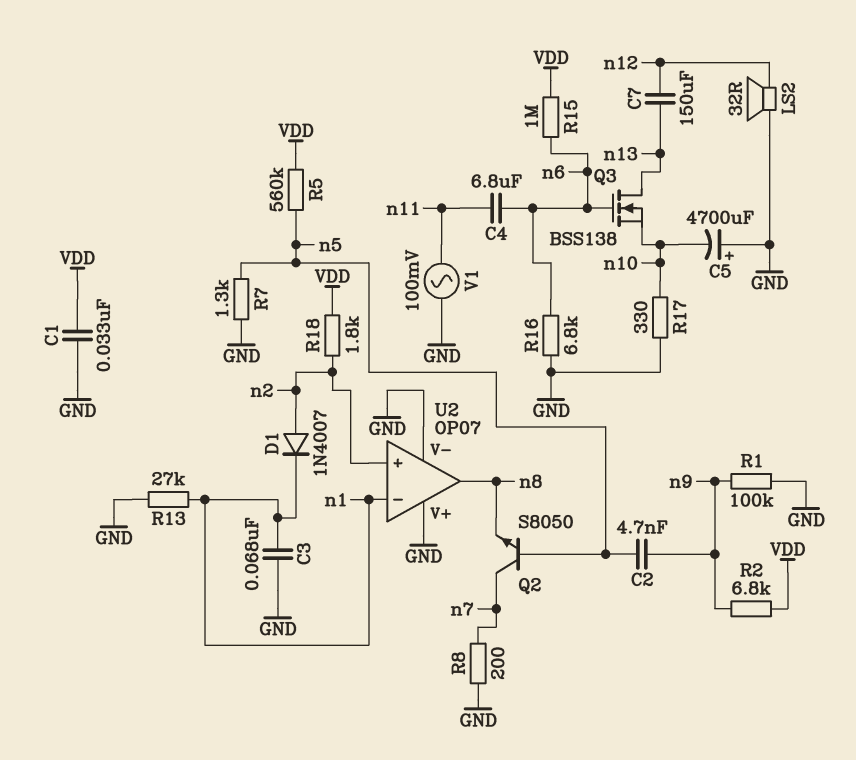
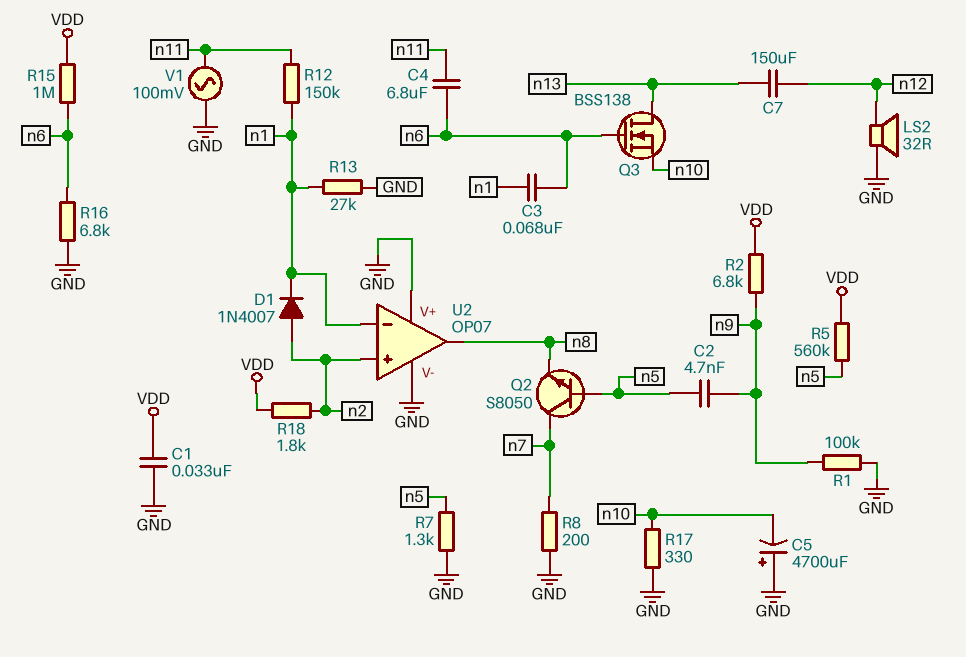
C3: 68nF (GND, n1) -> 68nF (n1, n6)
R12: none -> 150k (n1, n11)

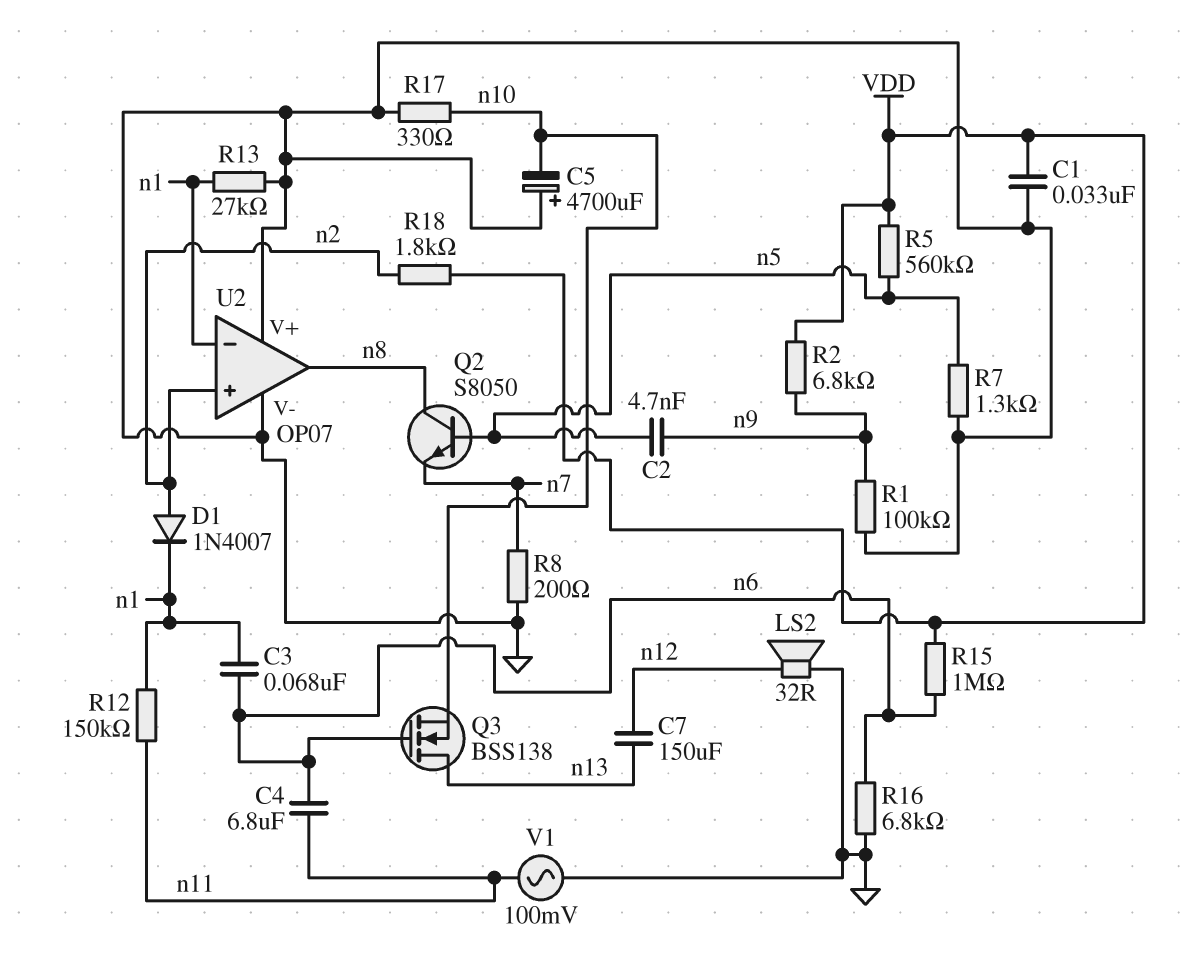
Q2: NPN S8050 (B n5, C n7, E n8) -> NPN S8050 (B n5, C n8, E n7)

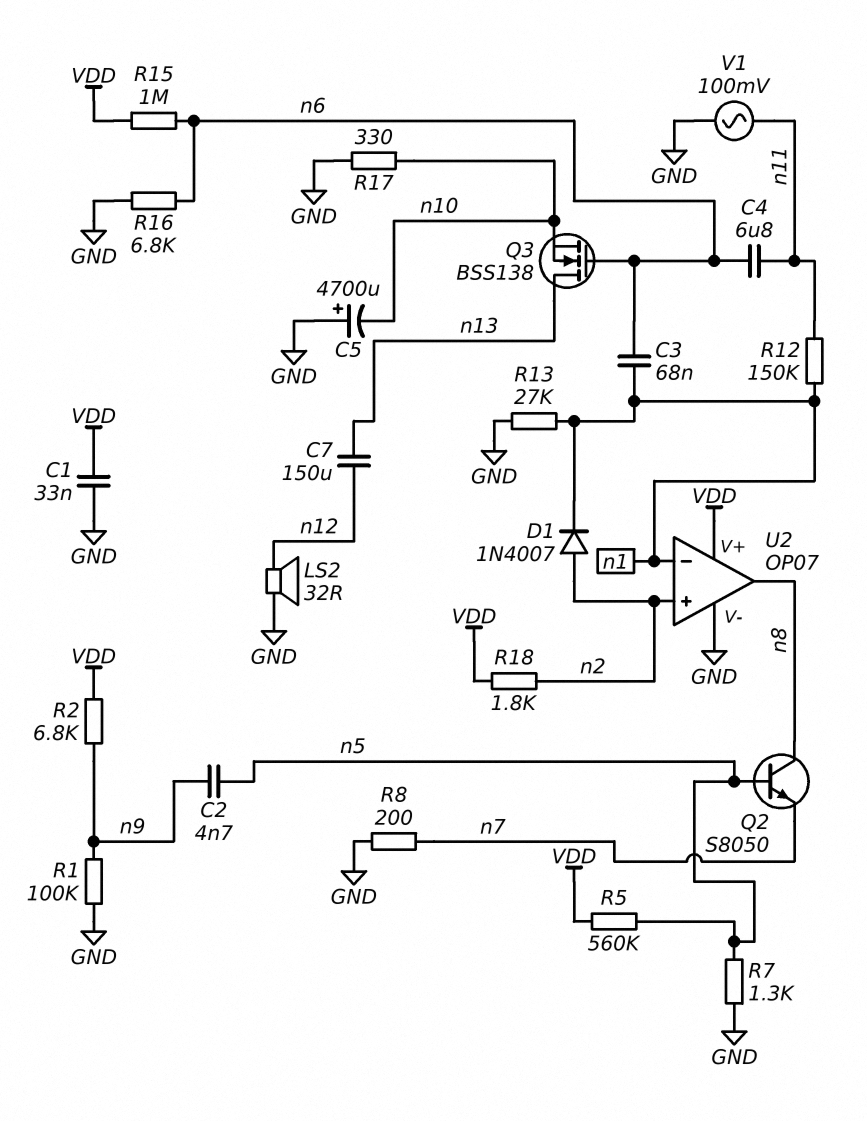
U2 pin V+: GND -> VDD

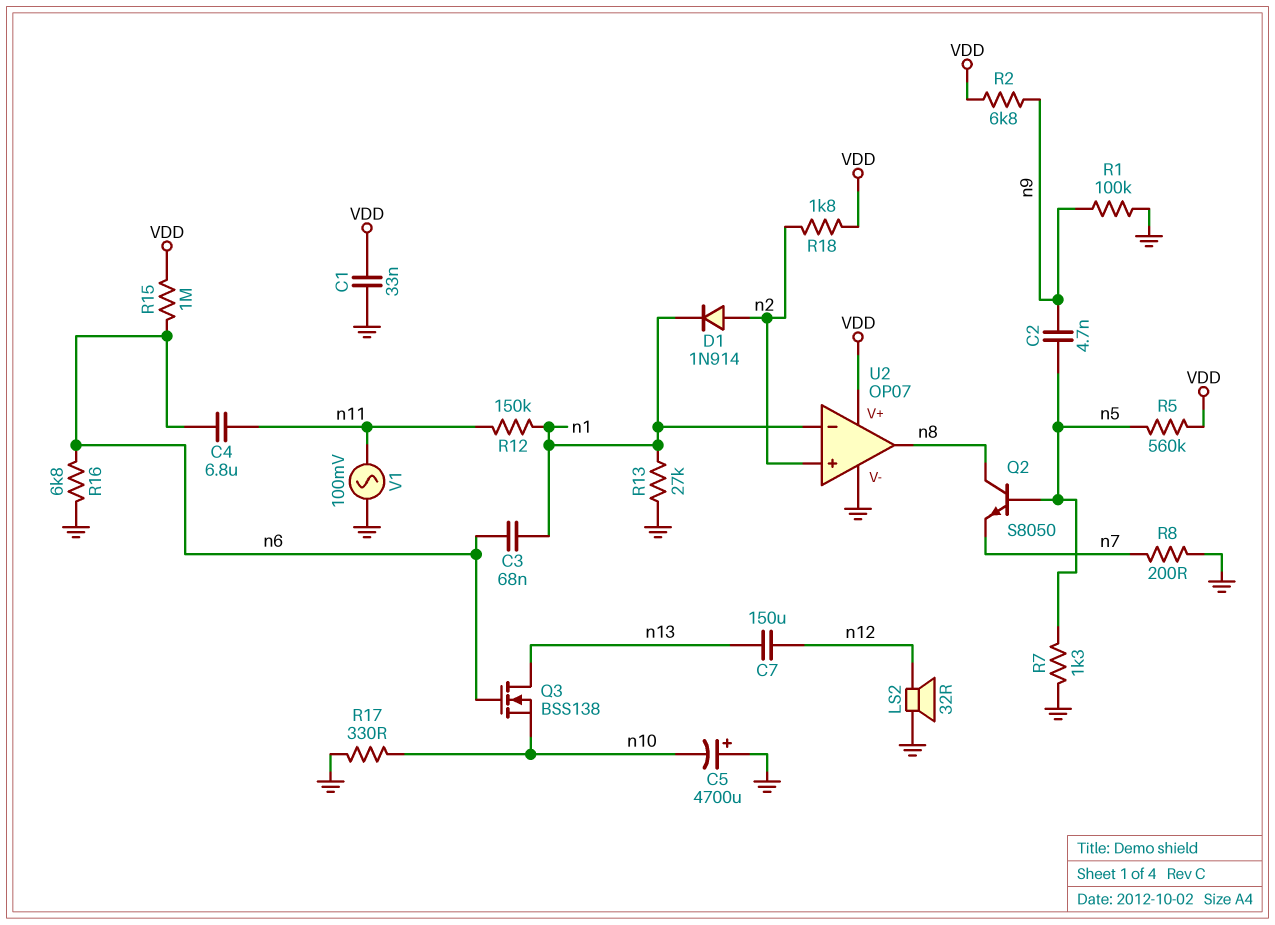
D1: diode 1N4007 (A n2, K n1) -> diode 1N914 (A n2, K n1)

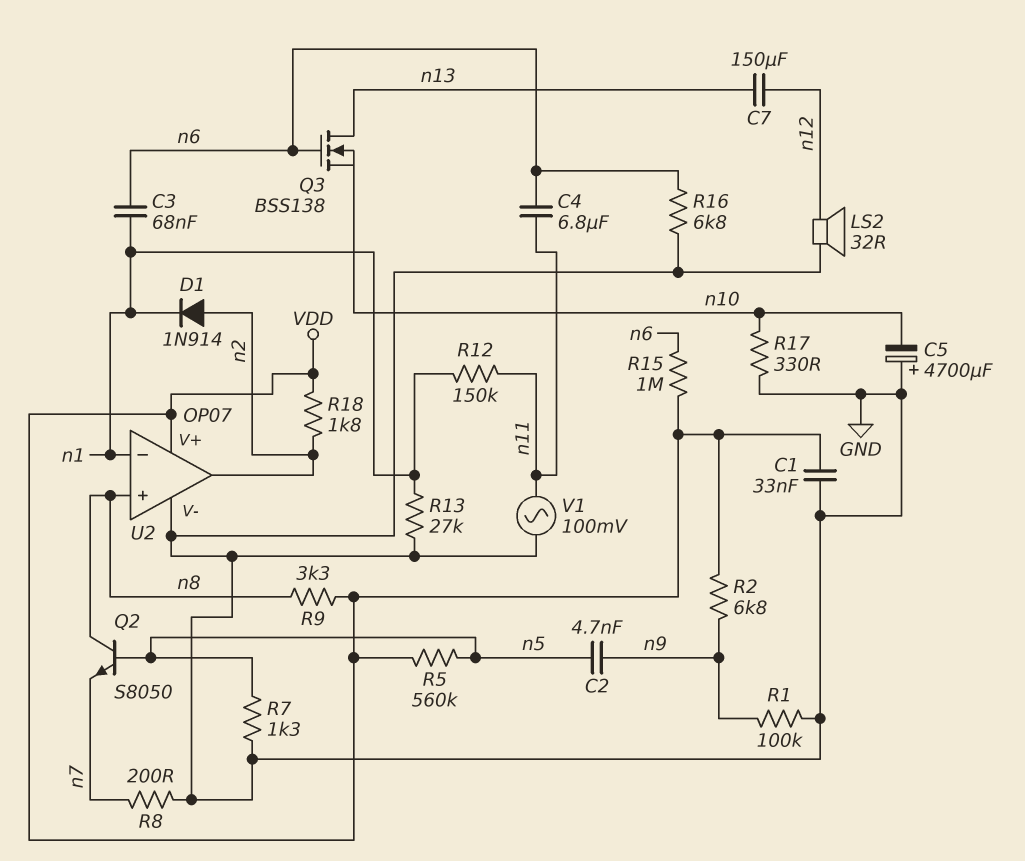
R9: none -> 3.3k (VDD, n8)
U2 pin in+: n2 -> n8
U2 pin out: n8 -> n2

